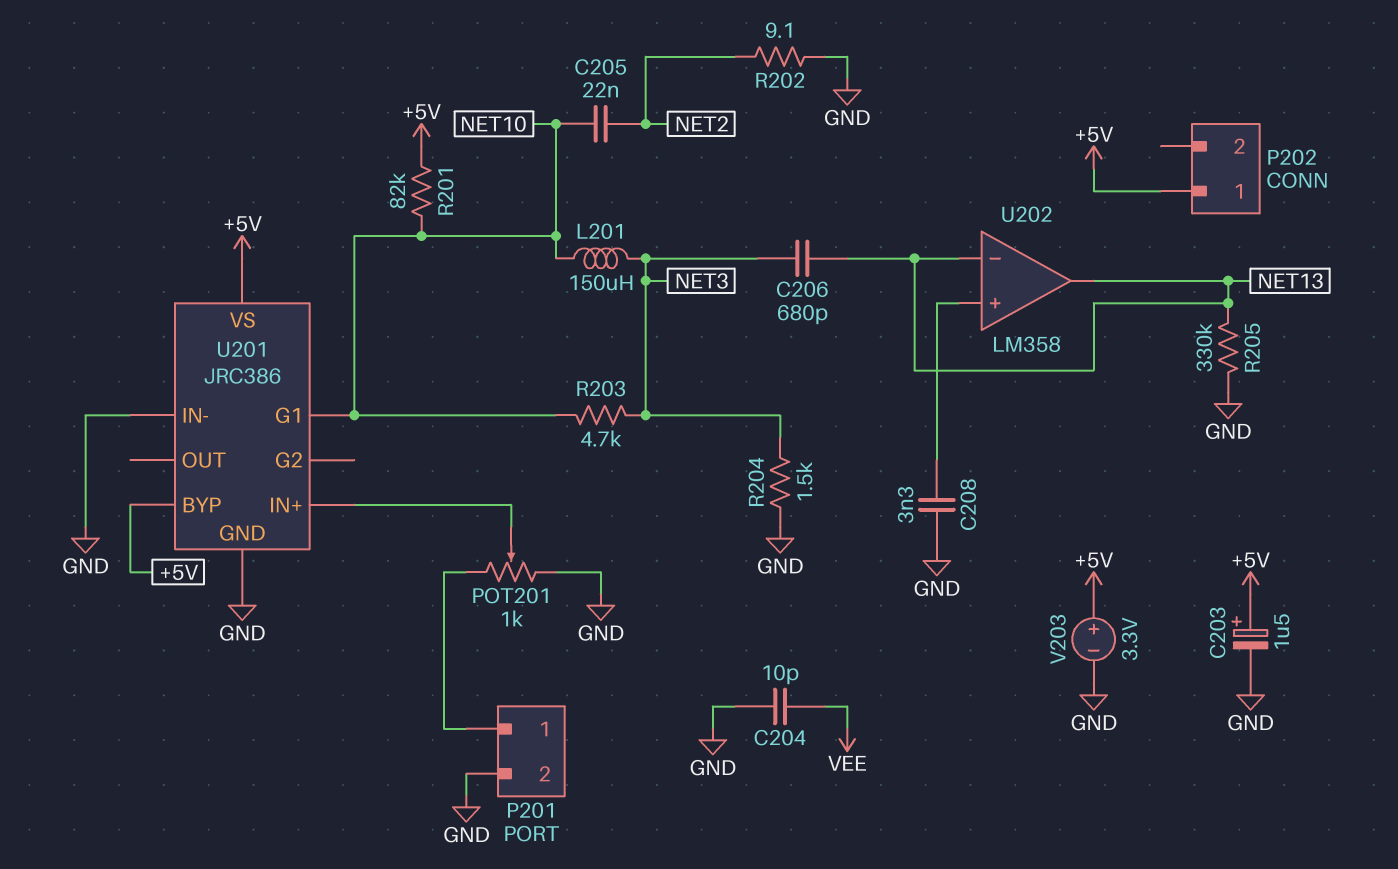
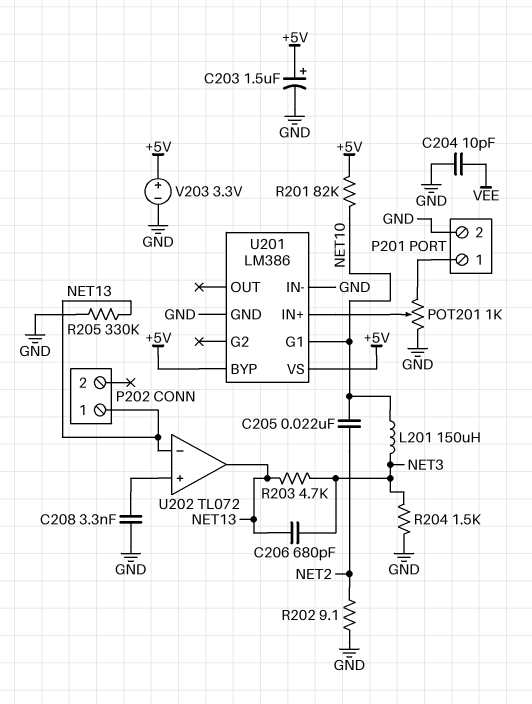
P202 pin 1: +5V -> NET13
R203: 4.7k (NET3, NET10) -> 4.7k (NET3, NET13)
U201: JRC386 -> LM386
U202: LM358 -> TL072

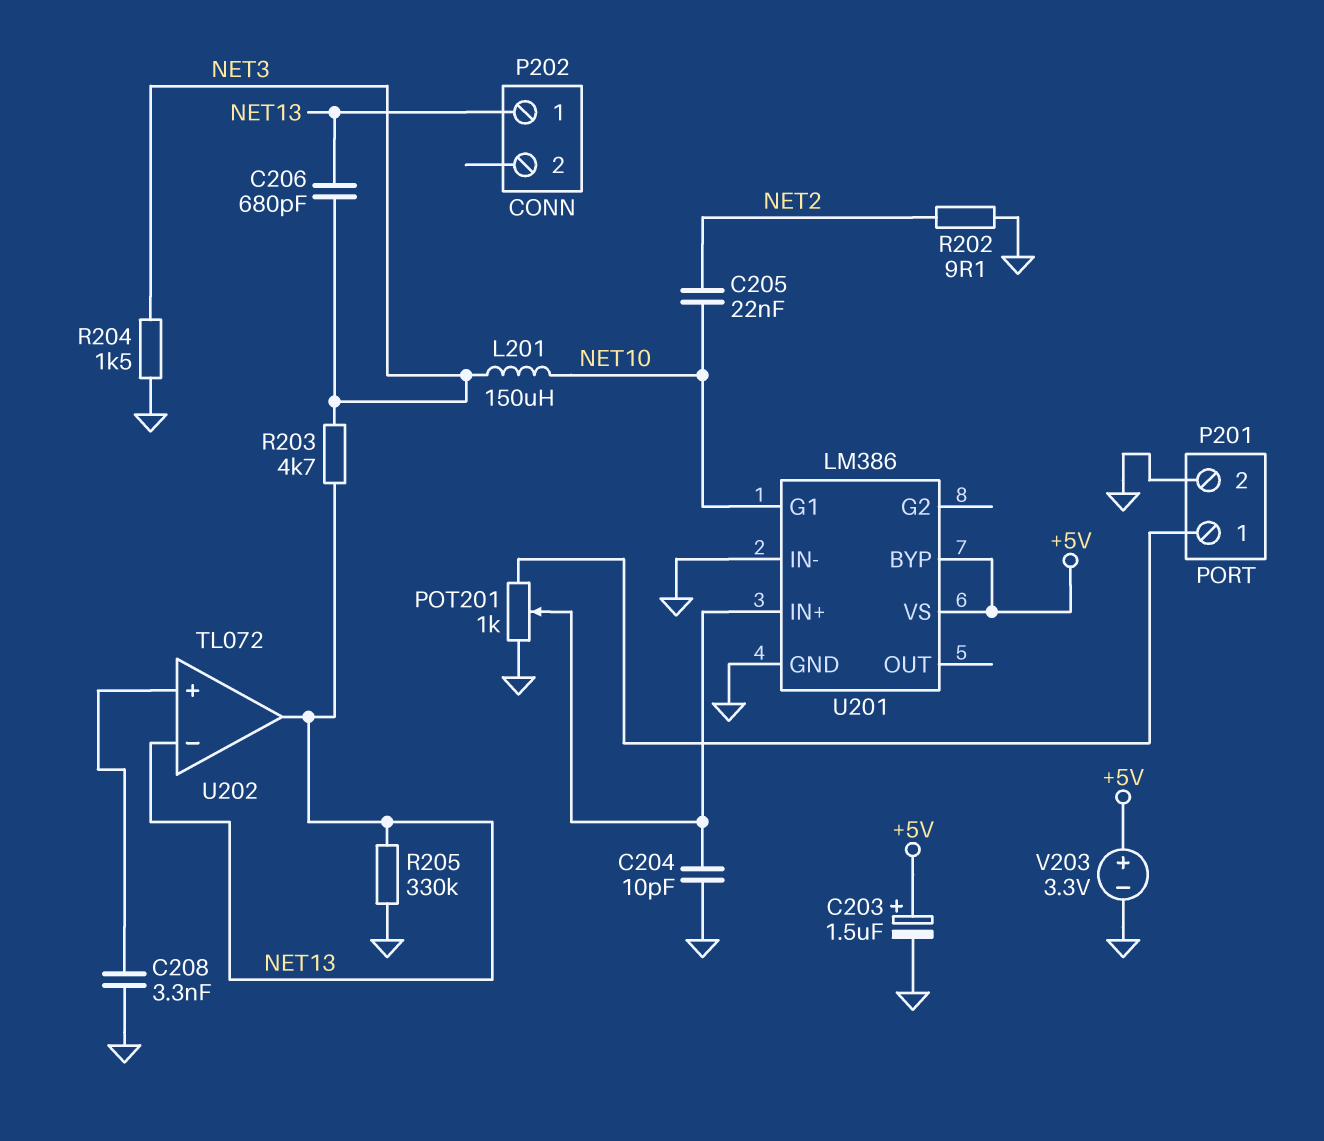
C204: 10pF (GND, VEE) -> 10pF (GND, U201/IN+)
R201: 82k (+5V, NET10) -> none

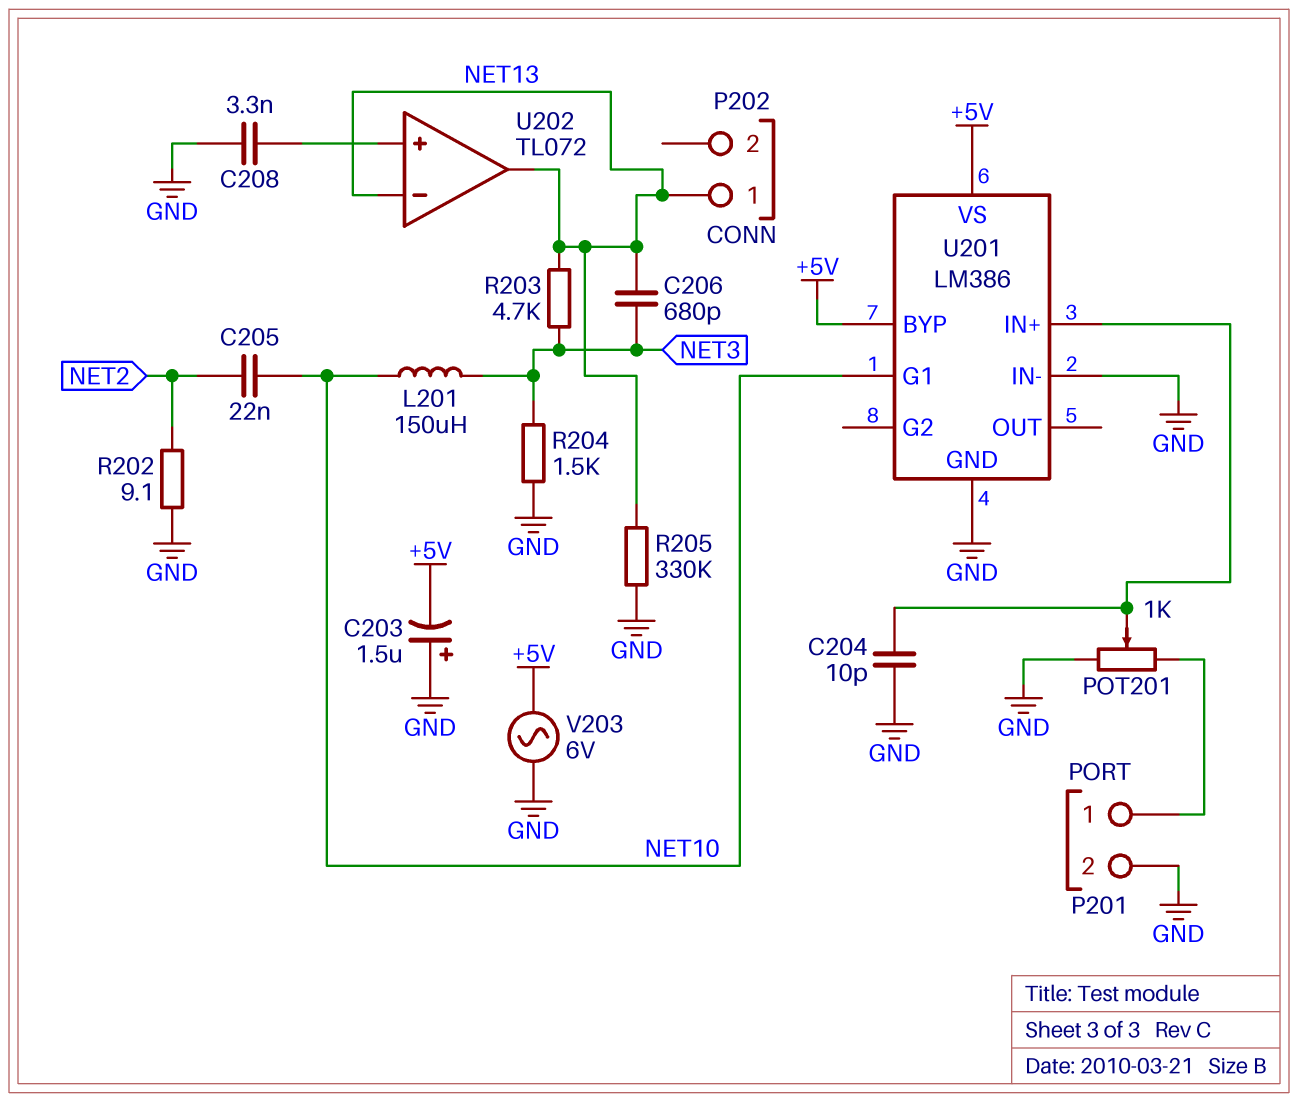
C203: 1.5uF (plus +5V, minus GND) -> 1.5uF (plus GND, minus +5V)
V203: 3.3V (plus +5V, minus GND) -> AC 6V (+5V, GND)

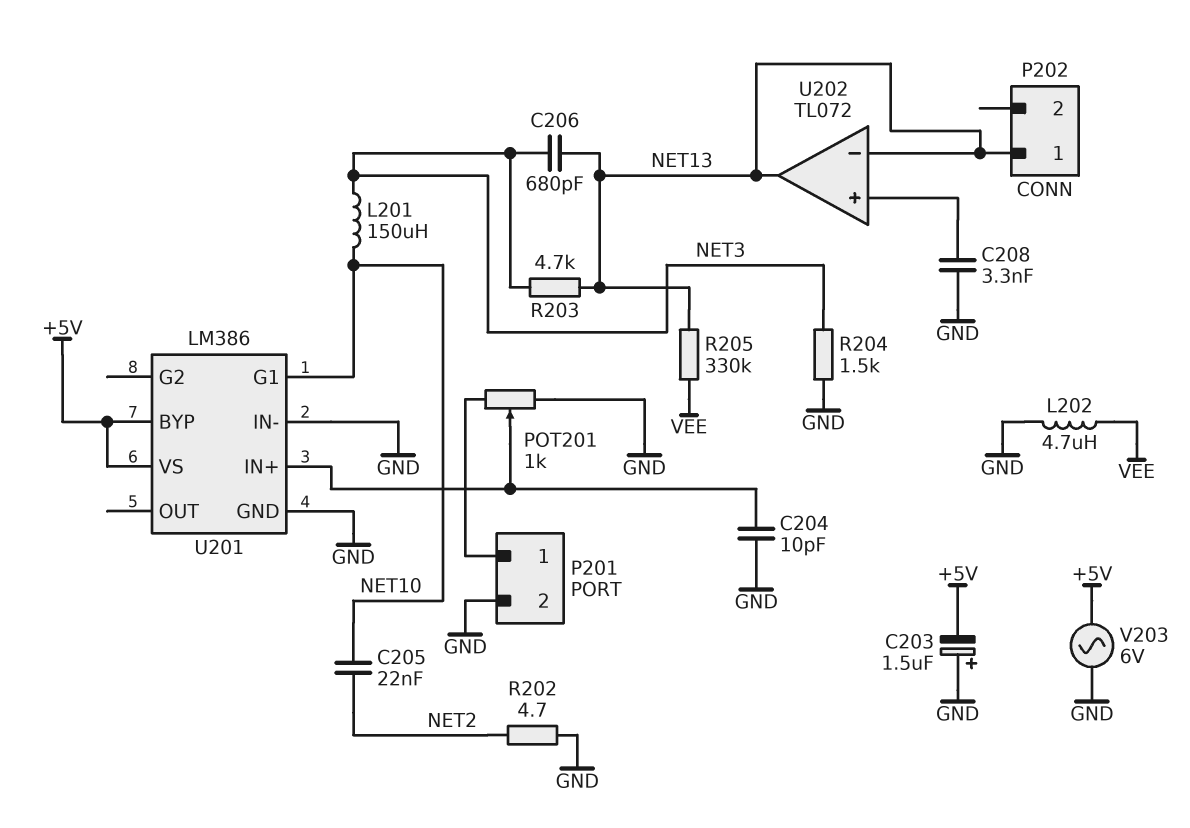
L202: none -> 4.7uH (GND, VEE)
R202: 9.1 (GND, NET2) -> 4.7 (GND, NET2)
R205: 330k (GND, NET13) -> 330k (NET13, VEE)

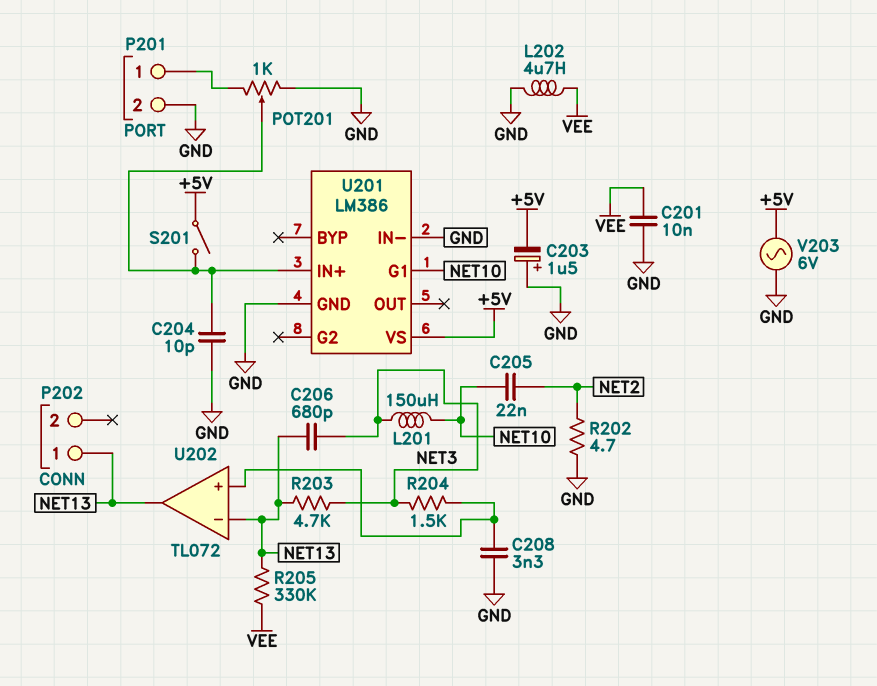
C201: none -> 10nF (GND, VEE)
R204: 1.5k (GND, NET3) -> 1.5k (NET3, U202/in+)
S201: none -> switch (+5V, U201/IN+)
U201 pin BYP: +5V -> none

